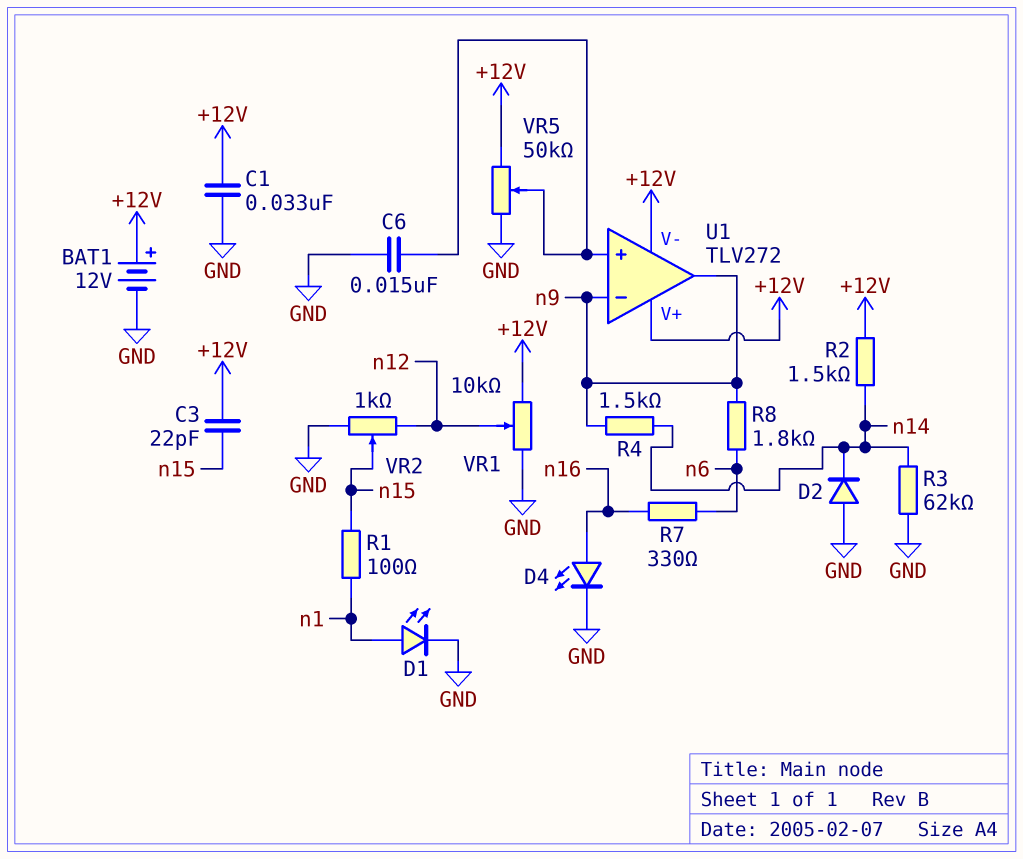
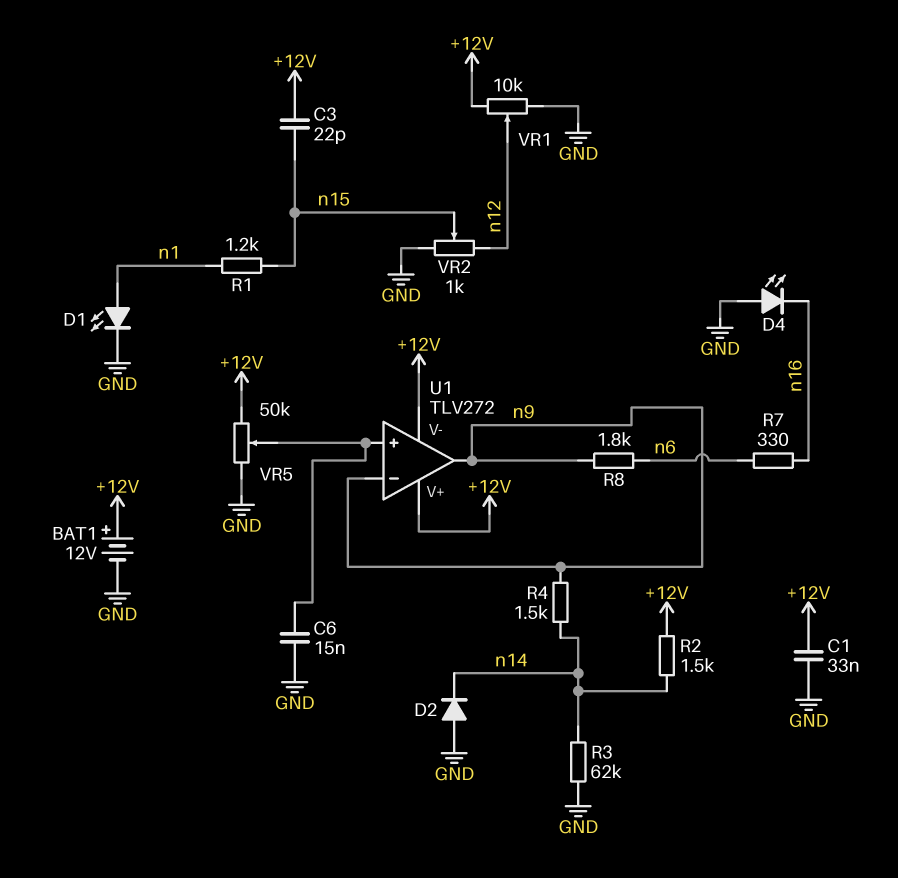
D4: LED (A n16, K GND) -> LED (A GND, K n16)
R1: 100 (n1, n15) -> 1.2k (n1, n15)

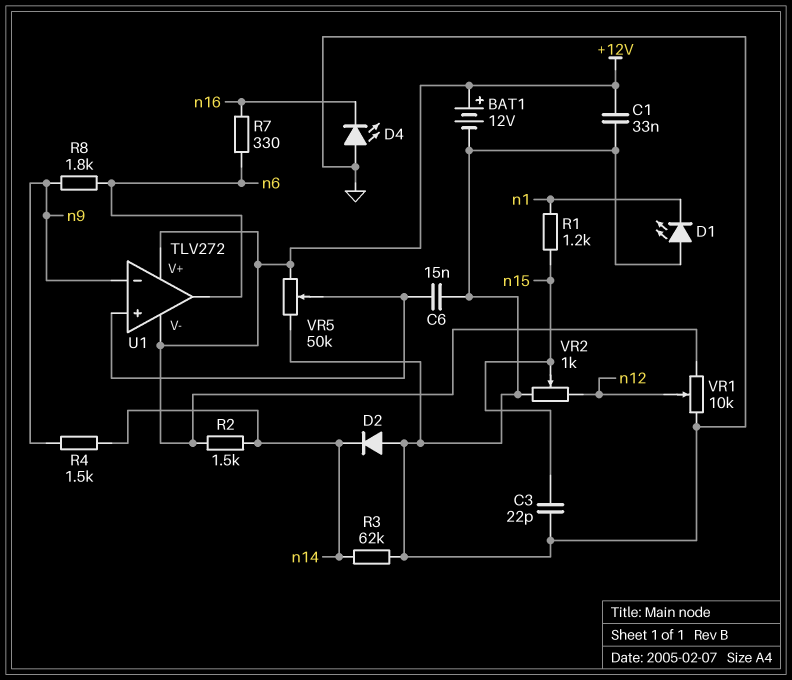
C3: 22pF (+12V, n15) -> 22pF (GND, n15)
D1: LED (A n1, K GND) -> LED (A GND, K n1)
U1 pin out: n9 -> n6

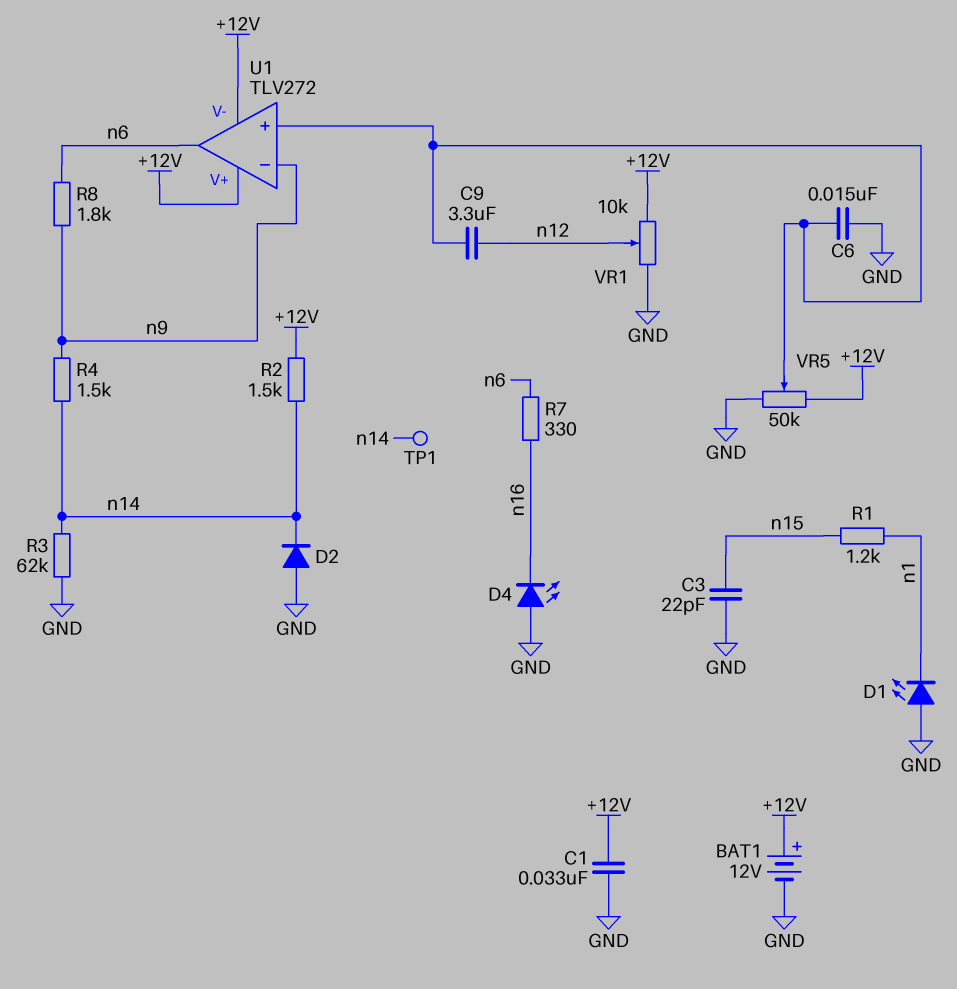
C9: none -> 3.3uF (U1/in+, n12)
TP1: none -> test point (n14)
VR2: 1k (GND, n12, wiper n15) -> none

